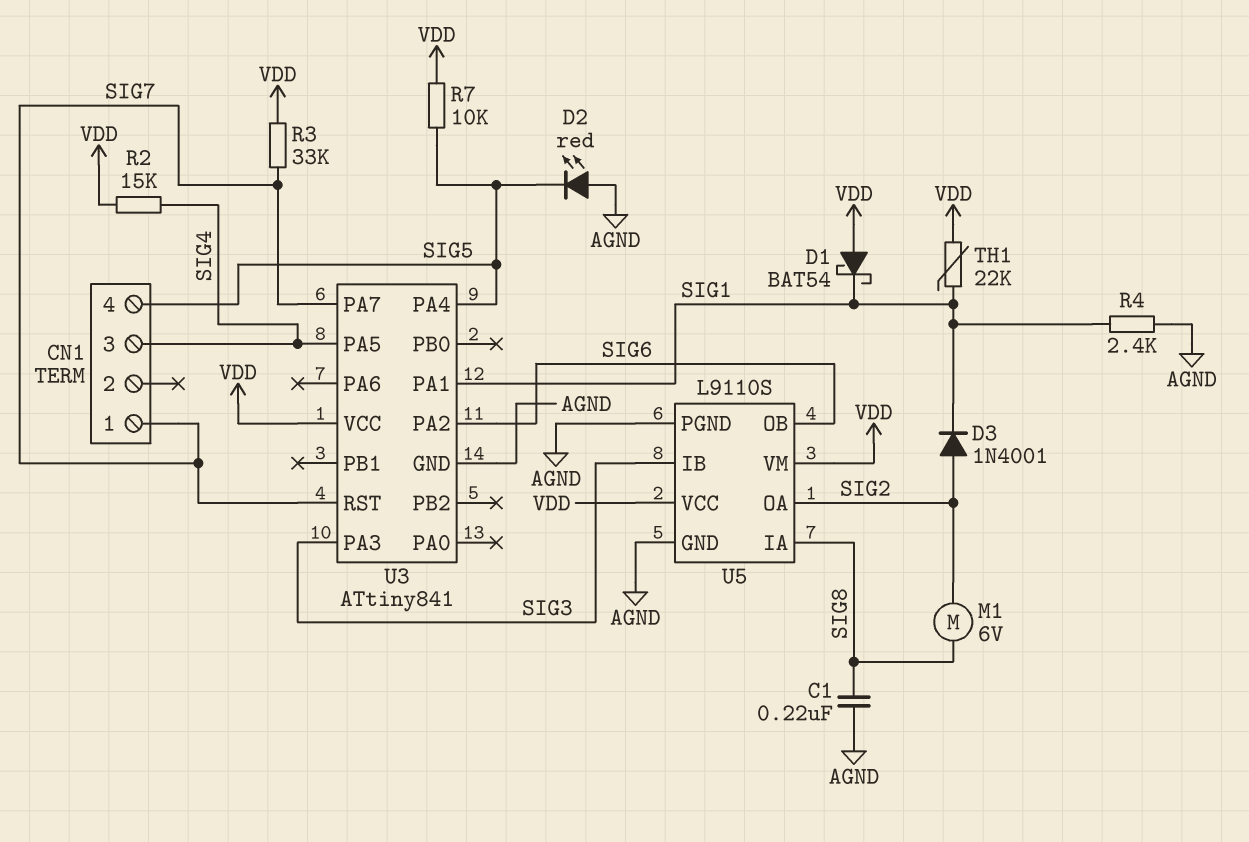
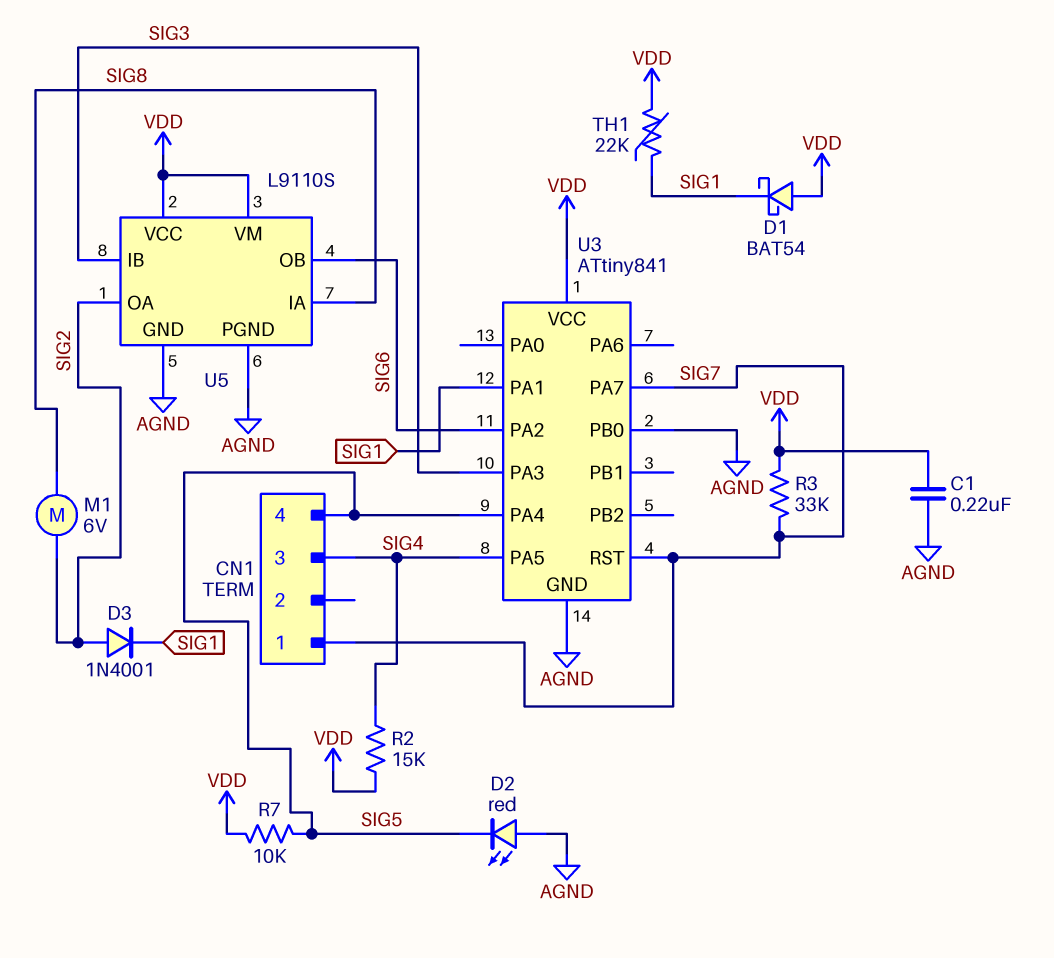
C1: 220nF (AGND, SIG8) -> 220nF (AGND, VDD)
R4: 2.4k (AGND, SIG1) -> none
U3 pin PB0: none -> AGND

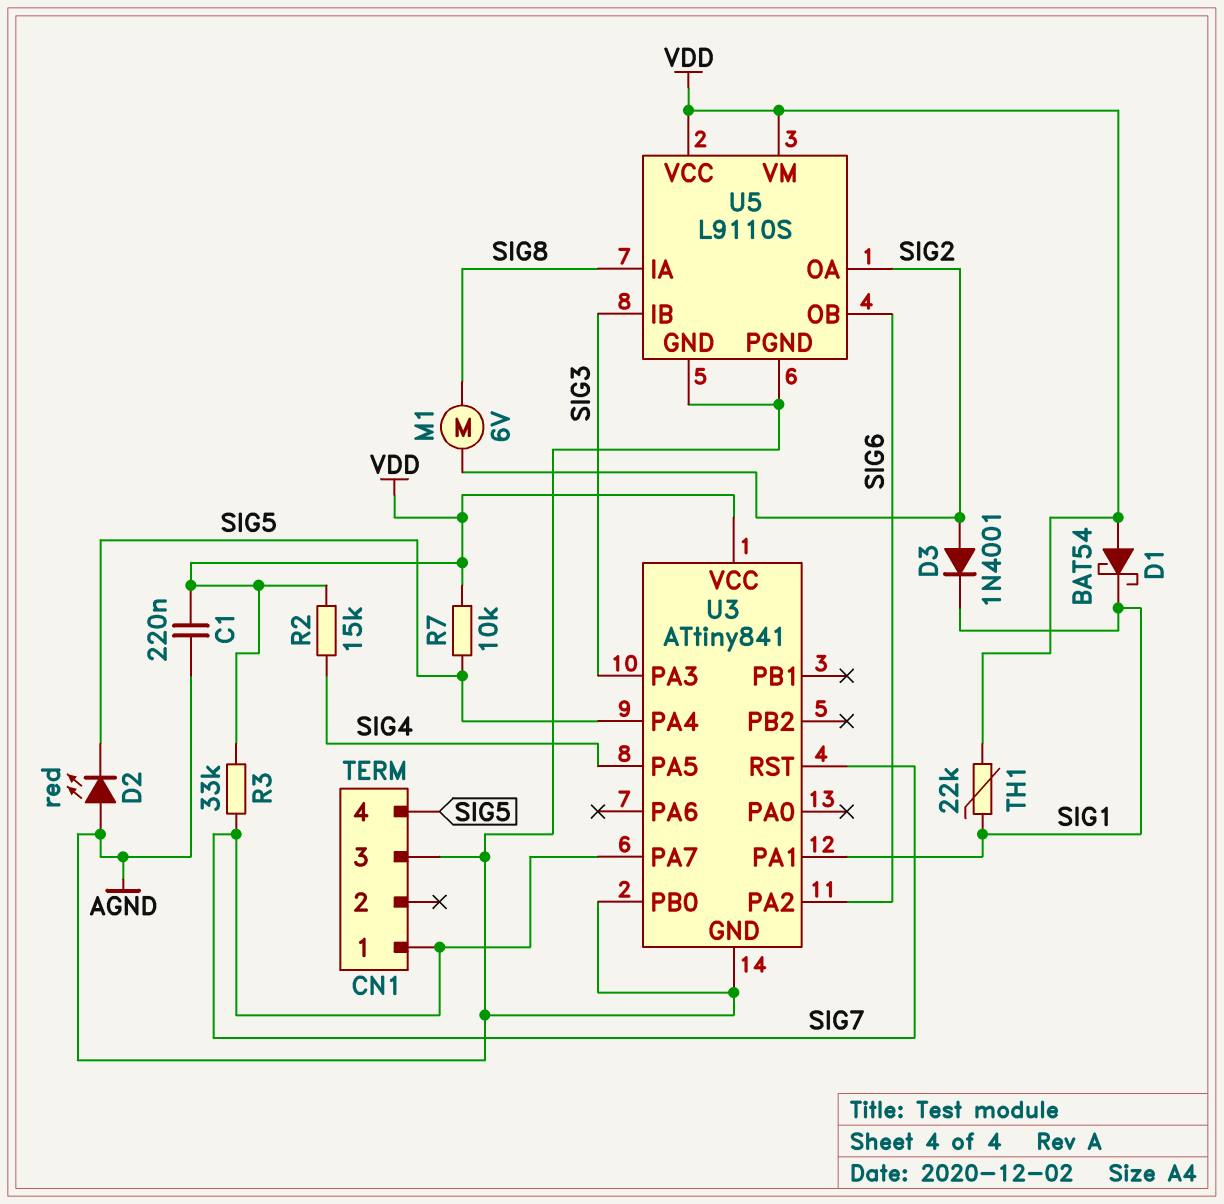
CN1 pin 3: SIG4 -> AGND

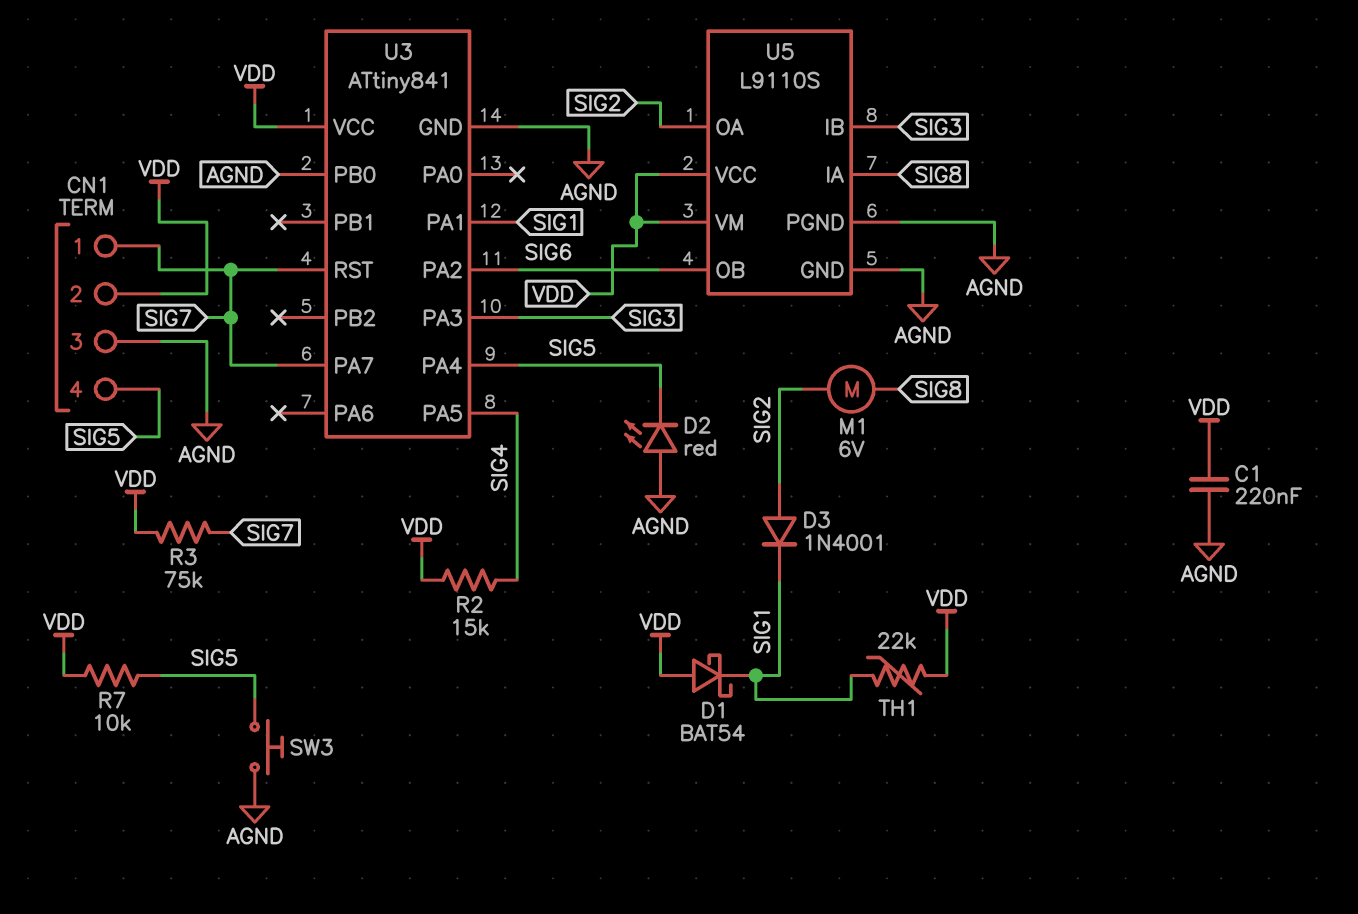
CN1 pin 2: none -> VDD
R3: 33k (SIG7, VDD) -> 75k (SIG7, VDD)
SW3: none -> button (AGND, SIG5)

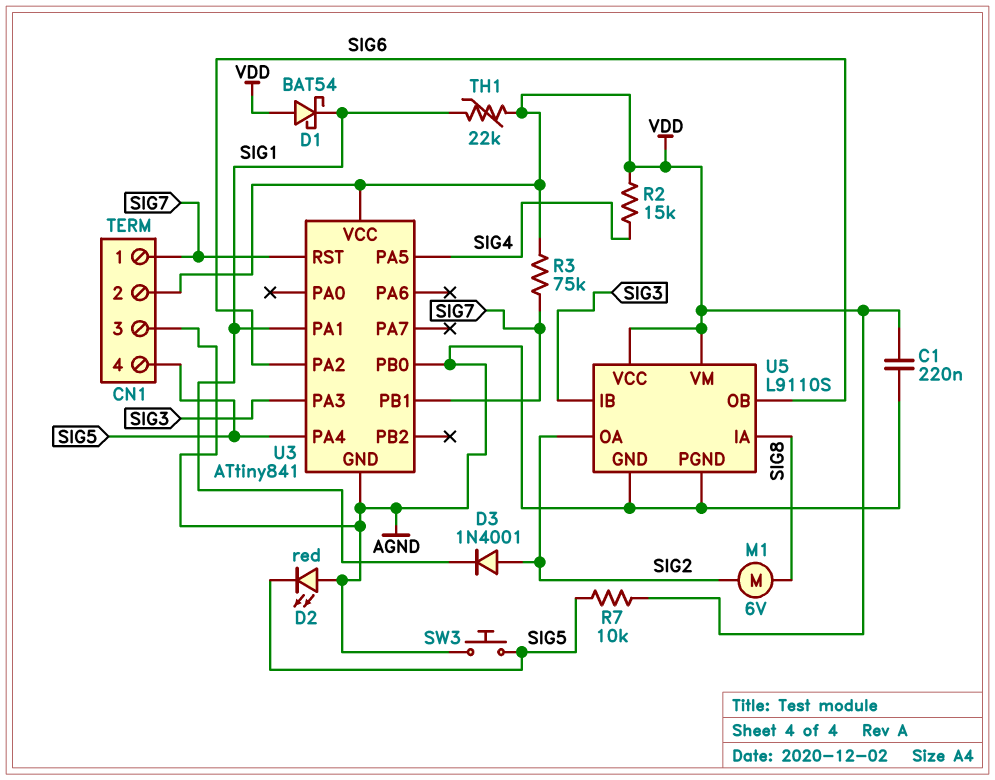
U3 pin PA7: SIG7 -> none
U3 pin PB1: none -> SIG7

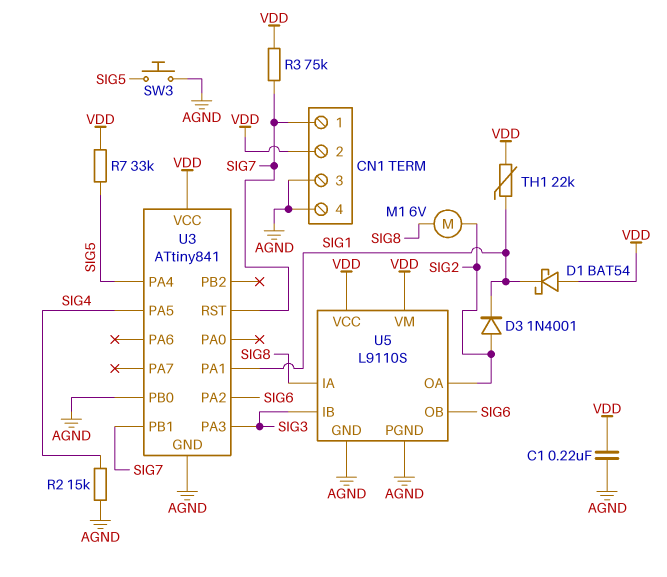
CN1 pin 4: SIG5 -> AGND
D2: LED red (A AGND, K SIG5) -> none
R2: 15k (SIG4, VDD) -> 15k (AGND, SIG4)
R7: 10k (SIG5, VDD) -> 33k (SIG5, VDD)

